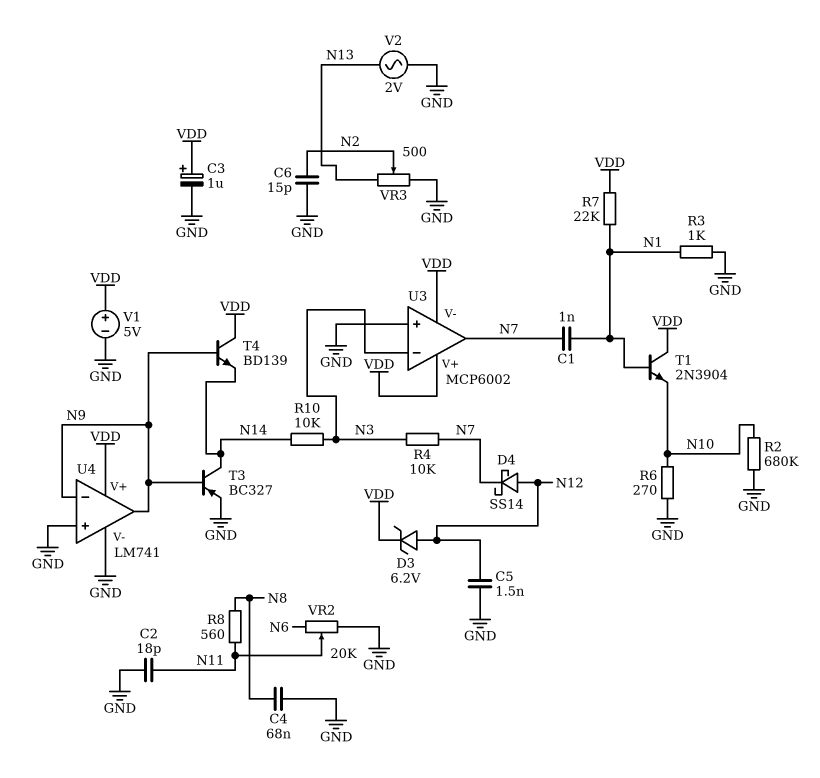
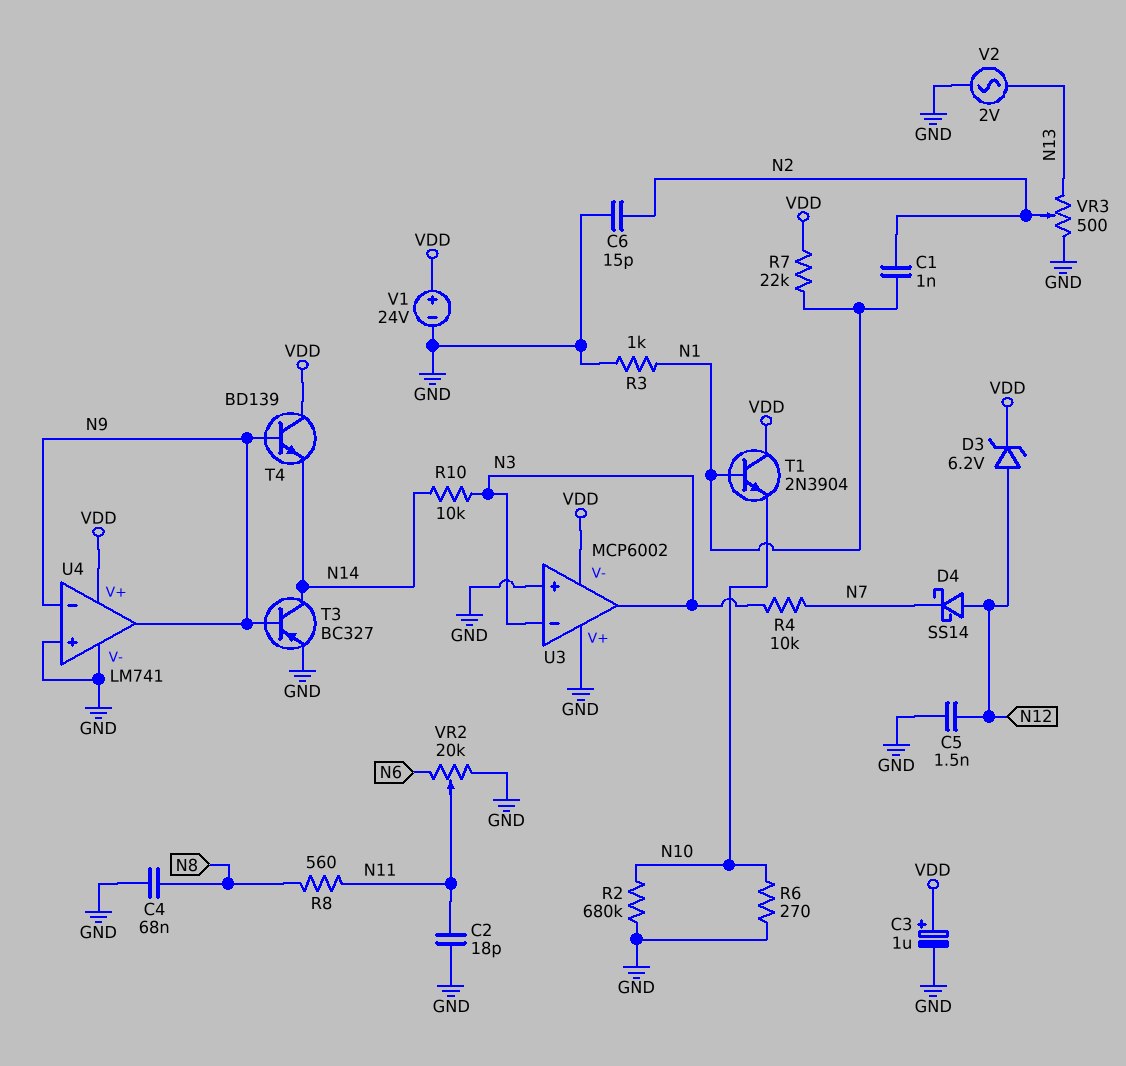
C1: 1nF (N1, N7) -> 1nF (N1, N2)
U3 pin V+: VDD -> GND
U3 pin out: N7 -> N3
V1: 5V (plus VDD, minus GND) -> 24V (plus VDD, minus GND)

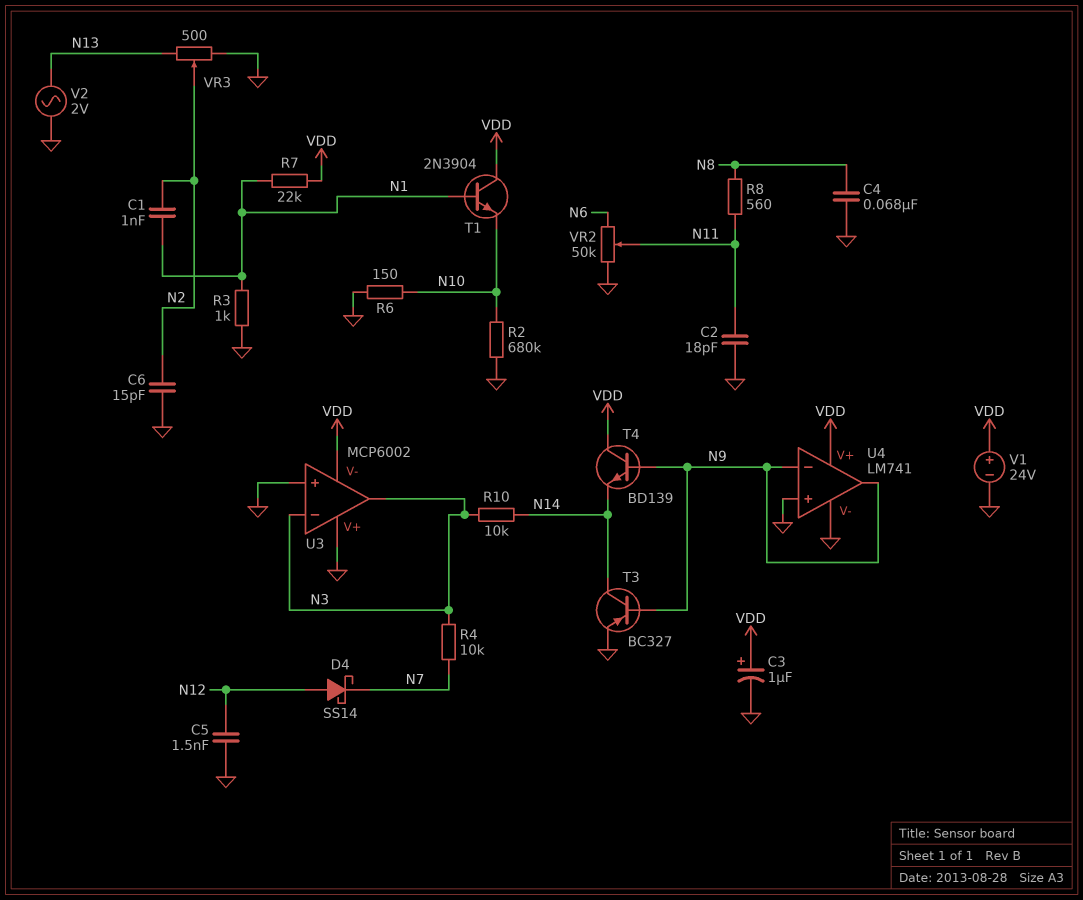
D3: zener 6.2V (A N12, K VDD) -> none
R6: 270 (GND, N10) -> 150 (GND, N10)
VR2: 20k (GND, N6, wiper N11) -> 50k (GND, N6, wiper N11)

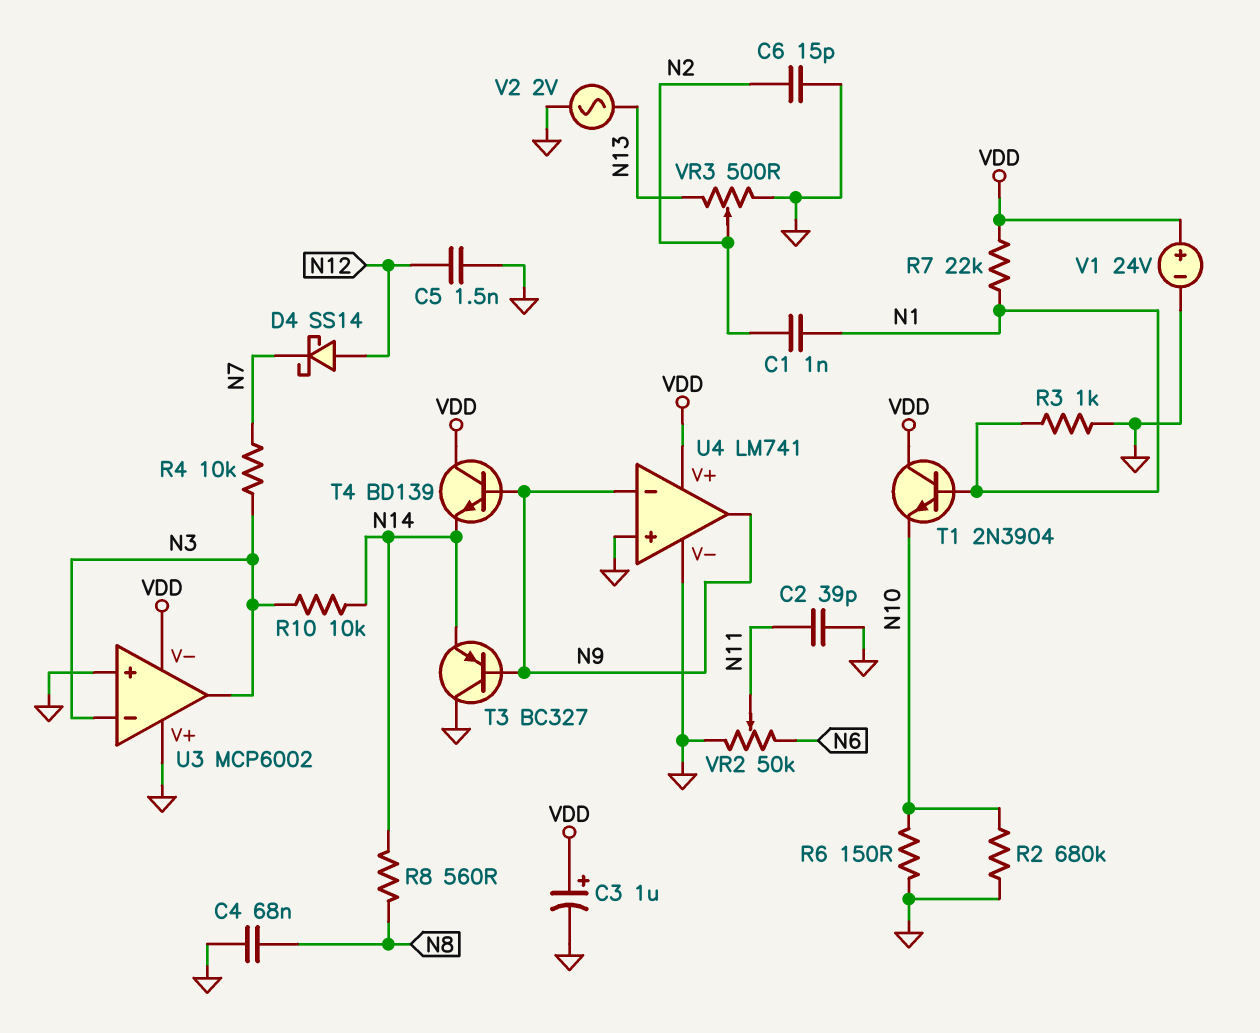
C2: 18pF (GND, N11) -> 39pF (GND, N11)
R8: 560 (N8, N11) -> 560 (N8, N14)
T3: PNP BC327 (B N9, C N14, E GND) -> PNP BC327 (B N9, C GND, E N14)

